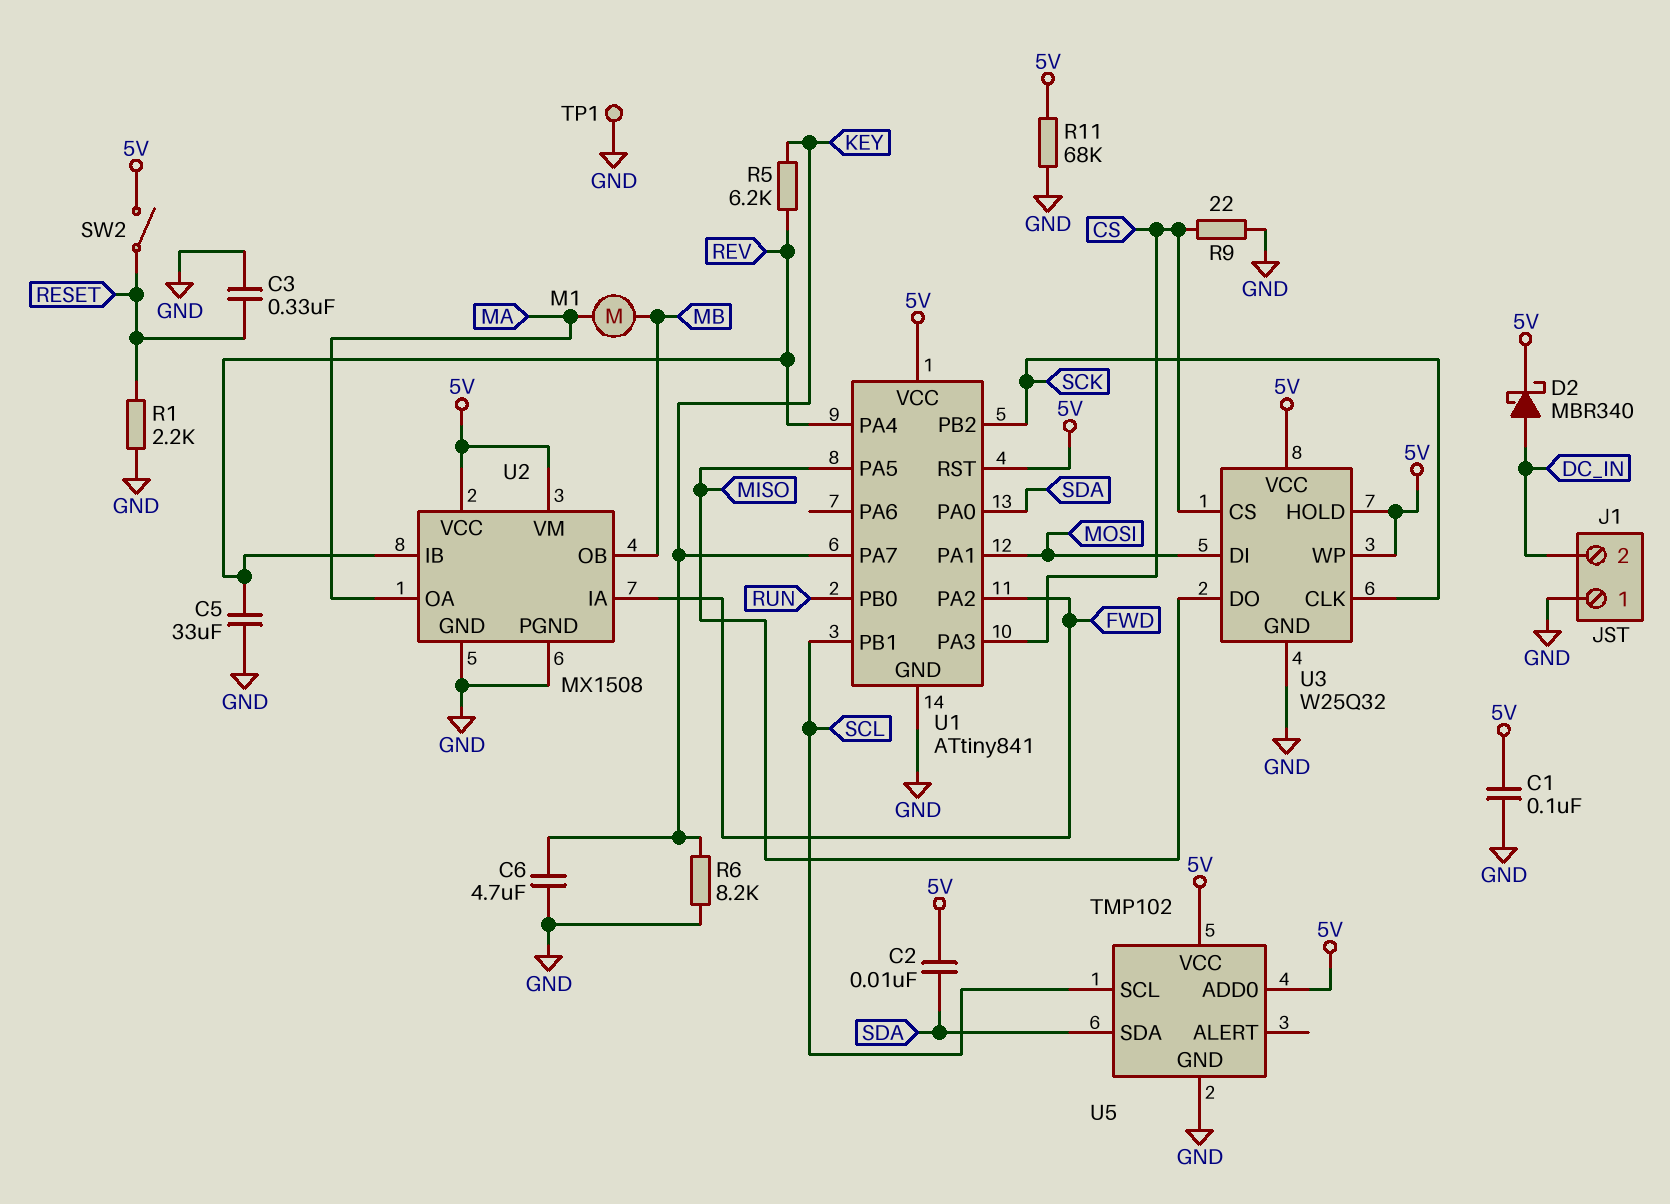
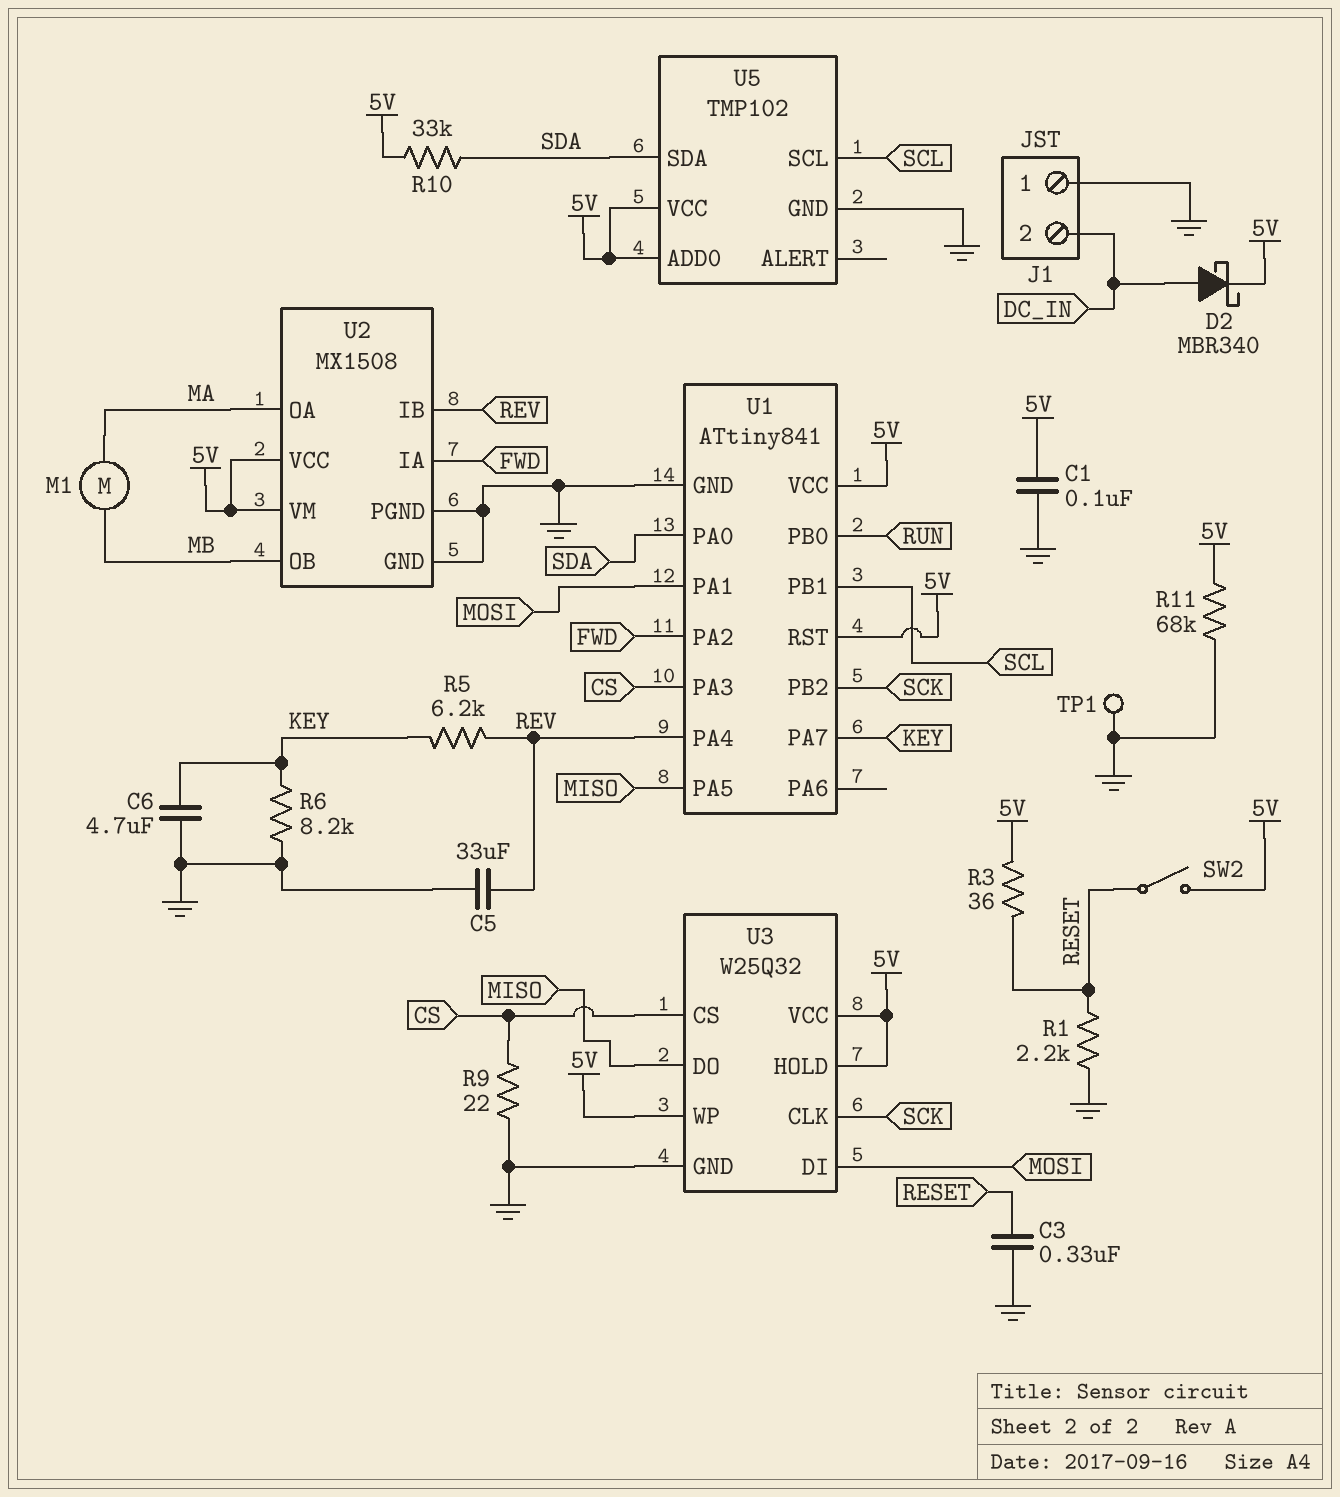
C2: 10nF (5V, SDA) -> none
R3: none -> 36 (5V, RESET)
R10: none -> 33k (5V, SDA)

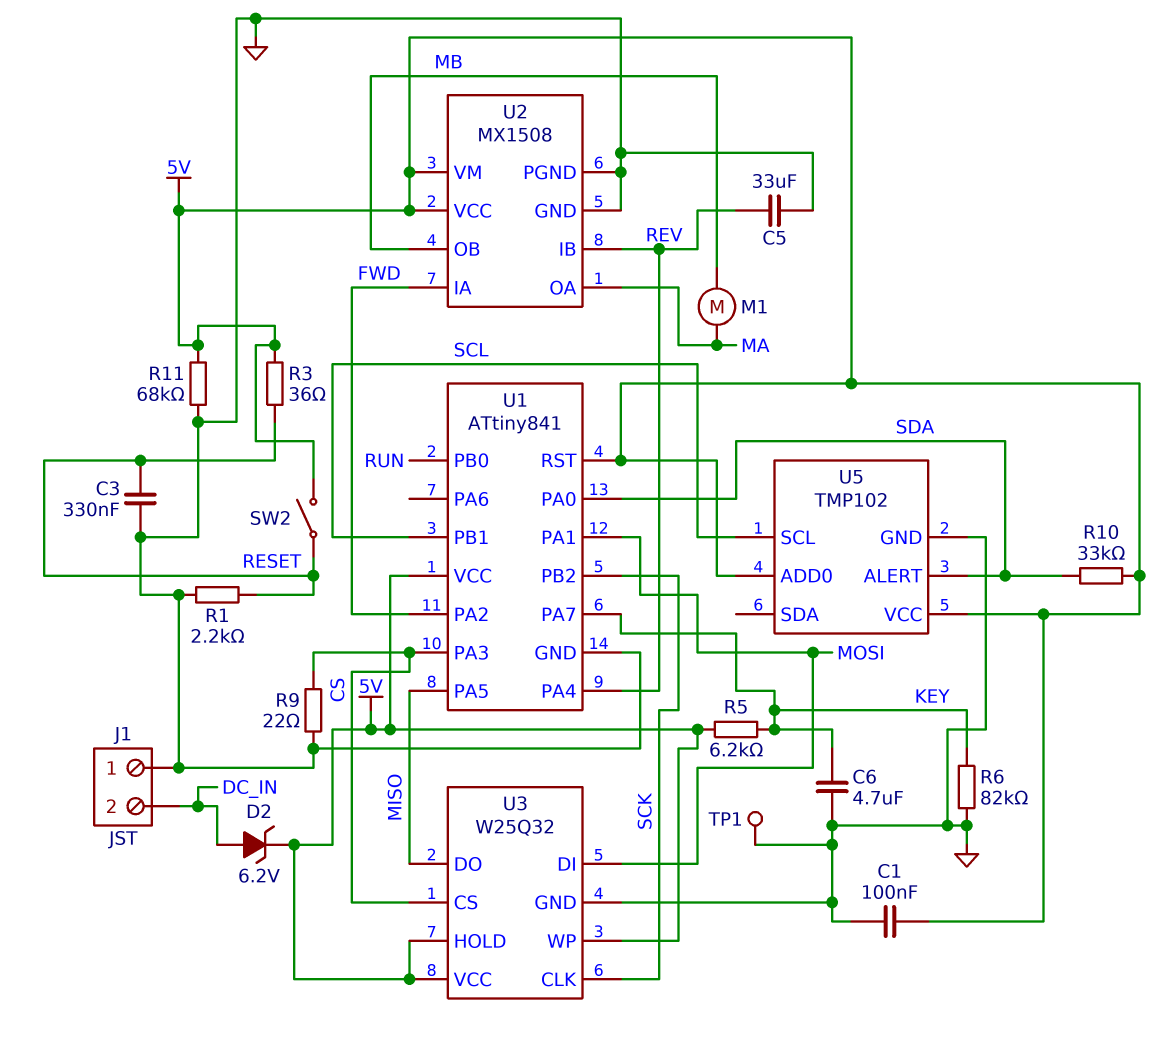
D2: schottky MBR340 (A DC_IN, K 5V) -> zener 6.2V (A DC_IN, K 5V)
R5: 6.2k (KEY, REV) -> 6.2k (5V, KEY)
R6: 8.2k (GND, KEY) -> 82k (GND, KEY)
U5 pin ALERT: none -> SDA
U5 pin SDA: SDA -> none

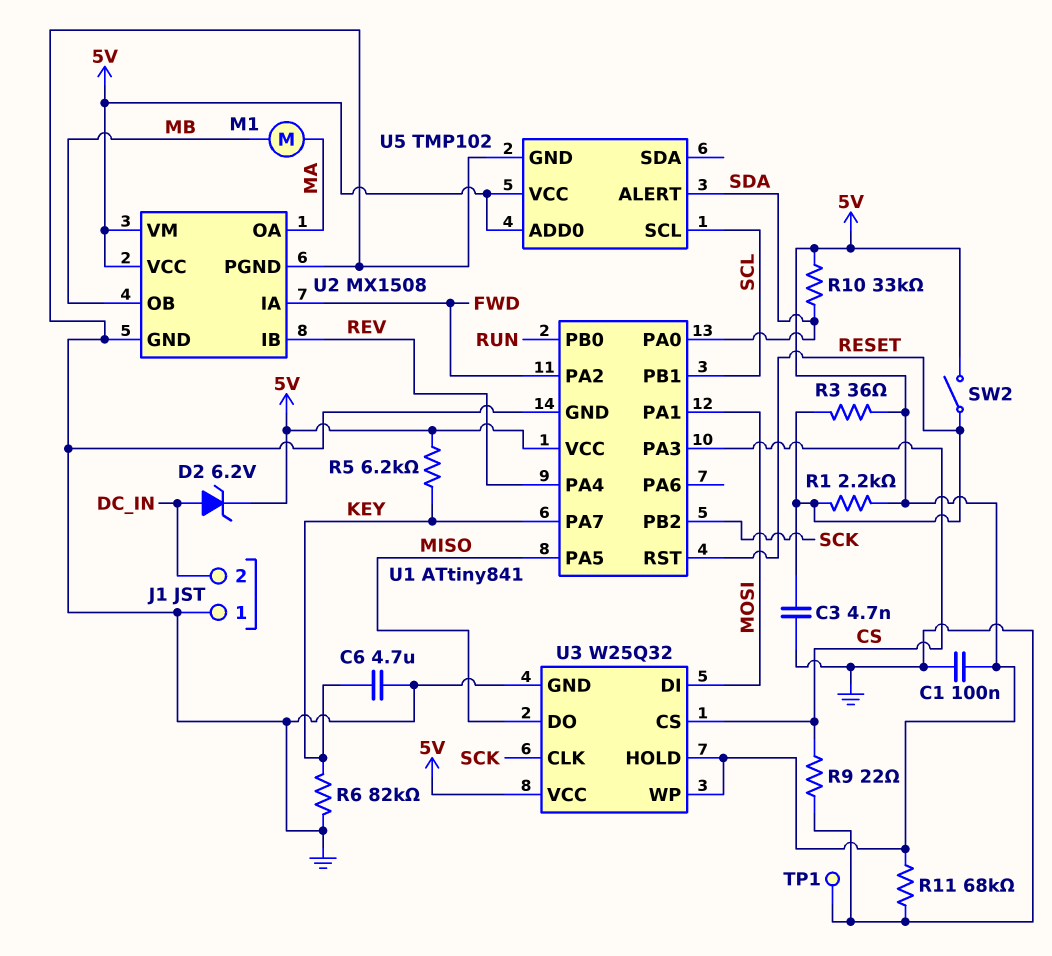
C3: 330nF (GND, RESET) -> 4.7nF (GND, RESET)
C5: 33uF (GND, REV) -> none
R1: 2.2k (GND, RESET) -> 2.2k (5V, RESET)
U1 pin RST: 5V -> RESET

